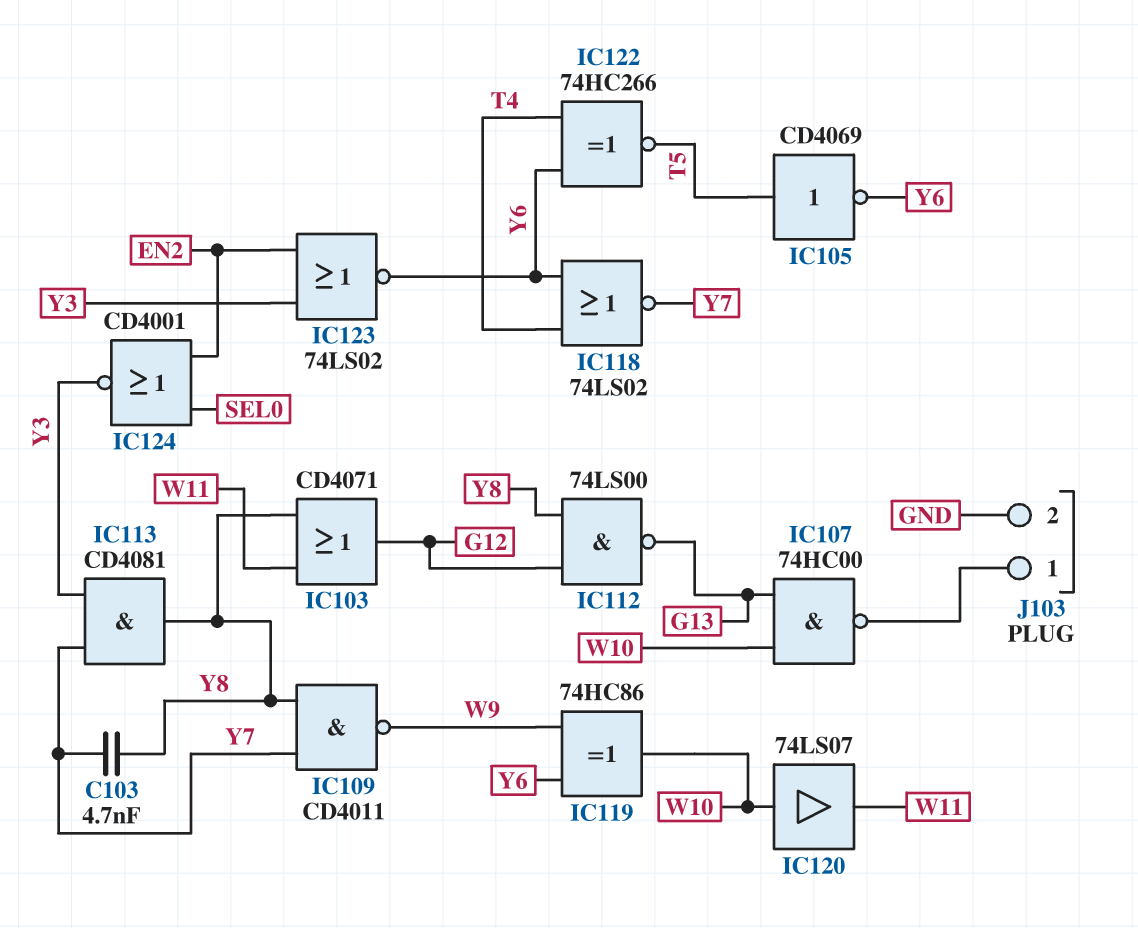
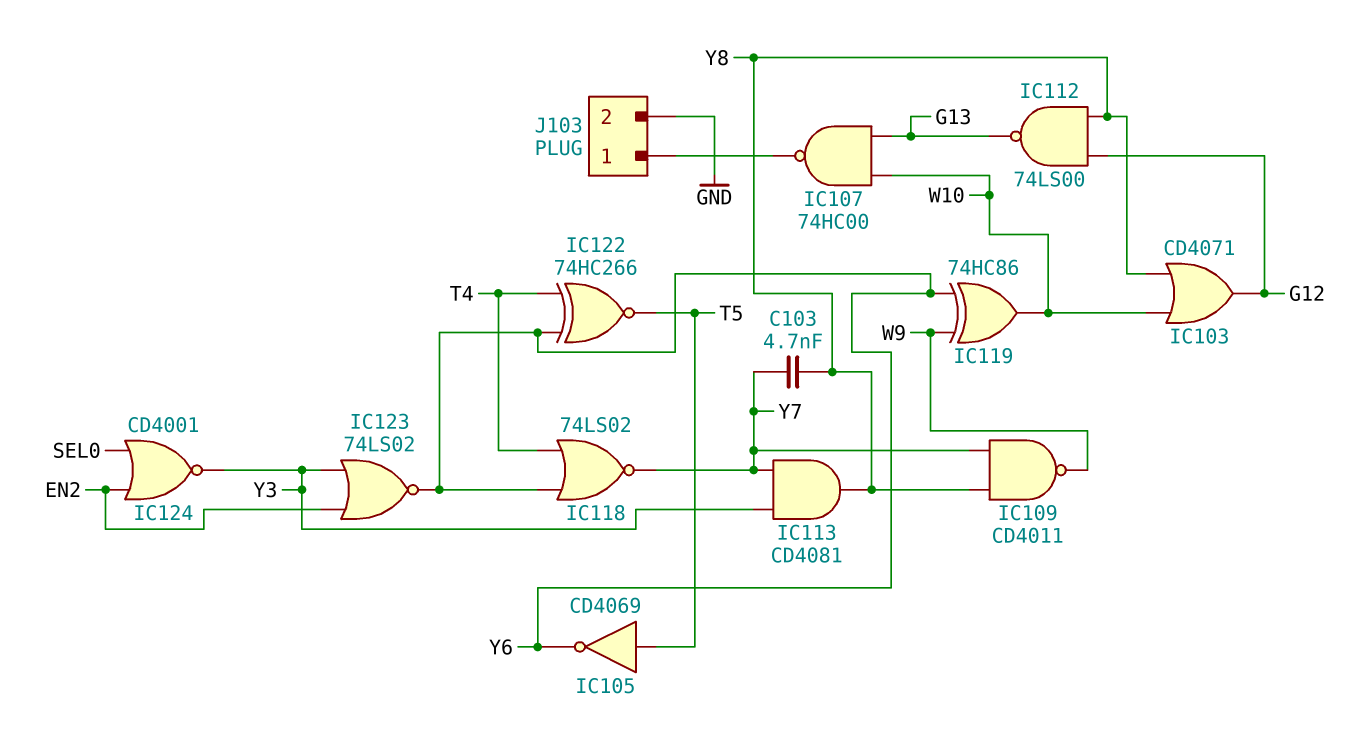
IC103: OR CD4071 (in W11, in Y8, out G12) -> OR CD4071 (in W10, in Y8, out G12)
IC120: buffer 74LS07 (in W10, out W11) -> none

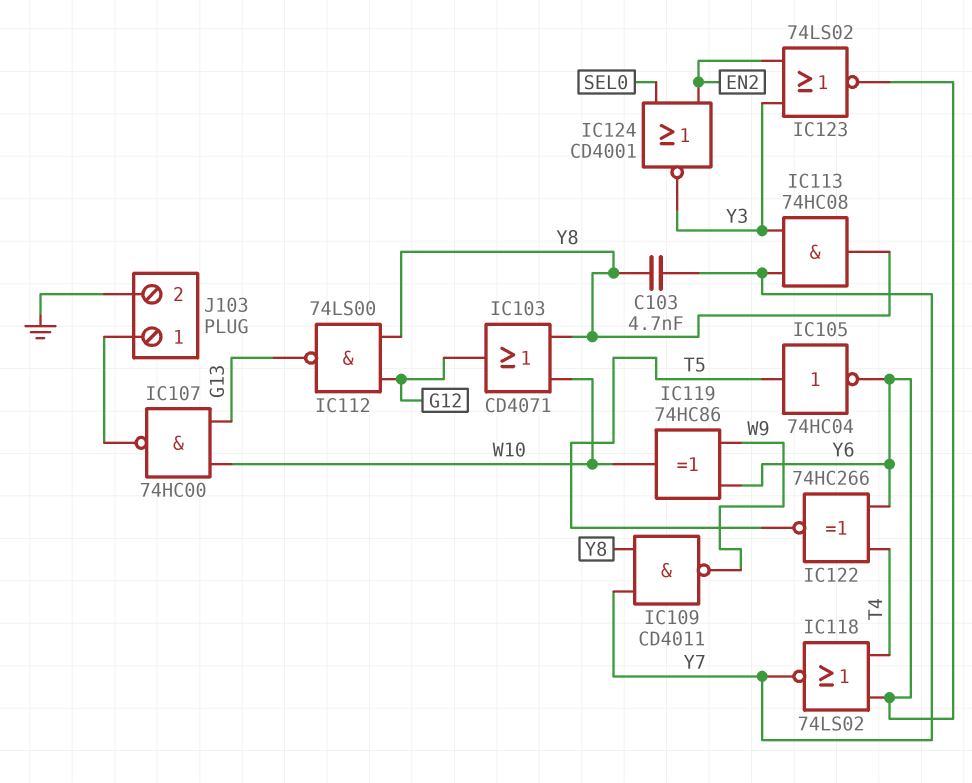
IC105: NOT CD4069 (in T5, out Y6) -> NOT 74HC04 (in T5, out Y6)
IC113: AND CD4081 (in Y3, in Y7, out Y8) -> AND 74HC08 (in Y3, in Y7, out Y8)

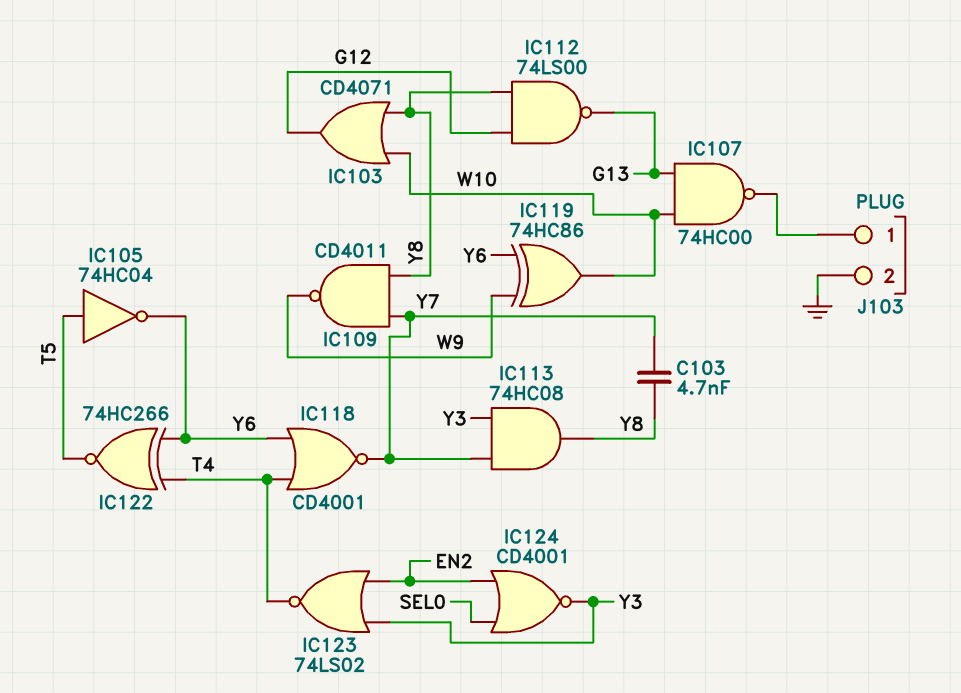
IC118: NOR 74LS02 (in T4, in Y6, out Y7) -> NOR CD4001 (in T4, in Y6, out Y7)
IC123: NOR 74LS02 (in EN2, in Y3, out Y6) -> NOR 74LS02 (in EN2, in Y3, out T4)

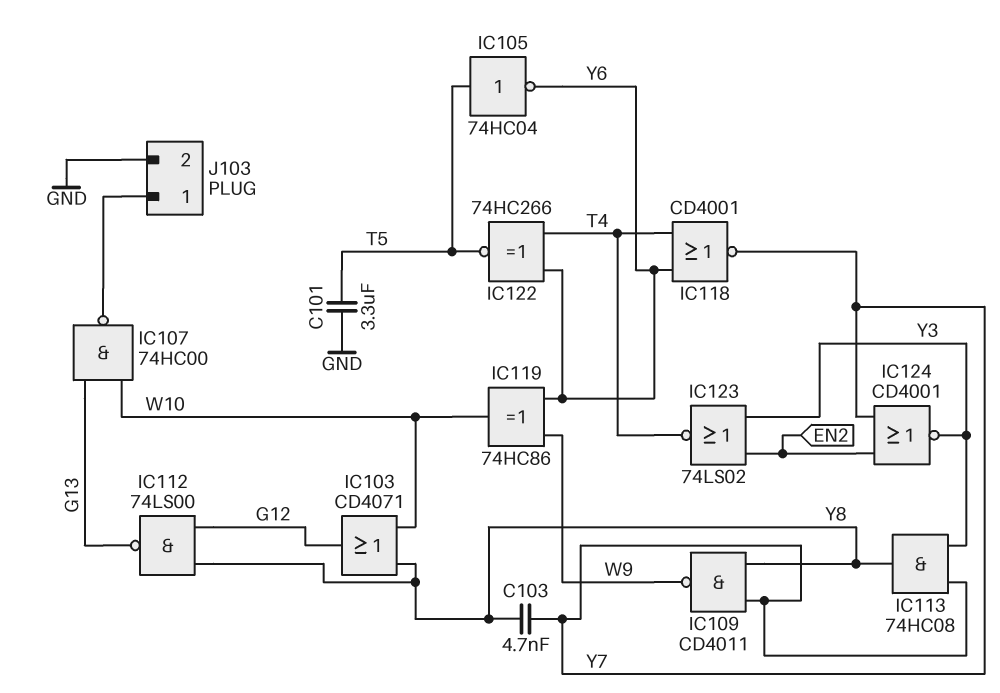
C101: none -> 3.3uF (GND, T5)
IC124: NOR CD4001 (in EN2, in SEL0, out Y3) -> NOR CD4001 (in EN2, in Y7, out Y3)

